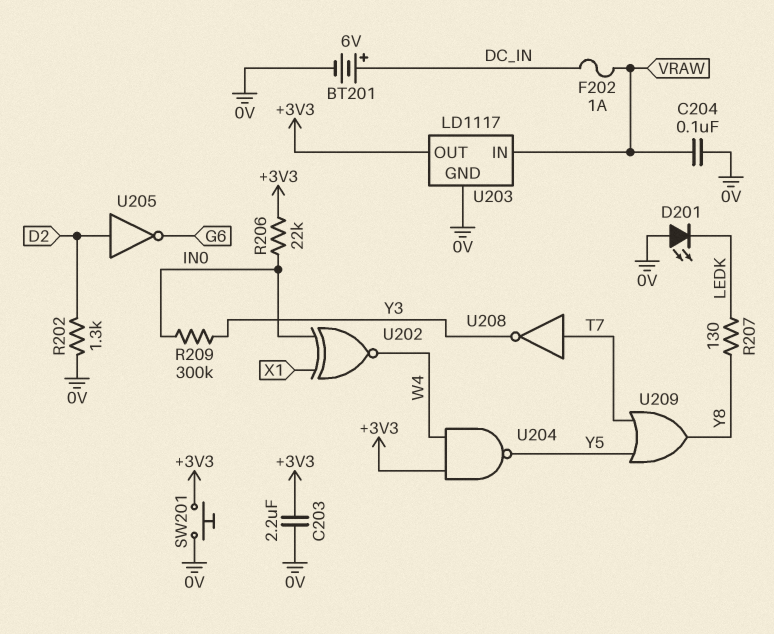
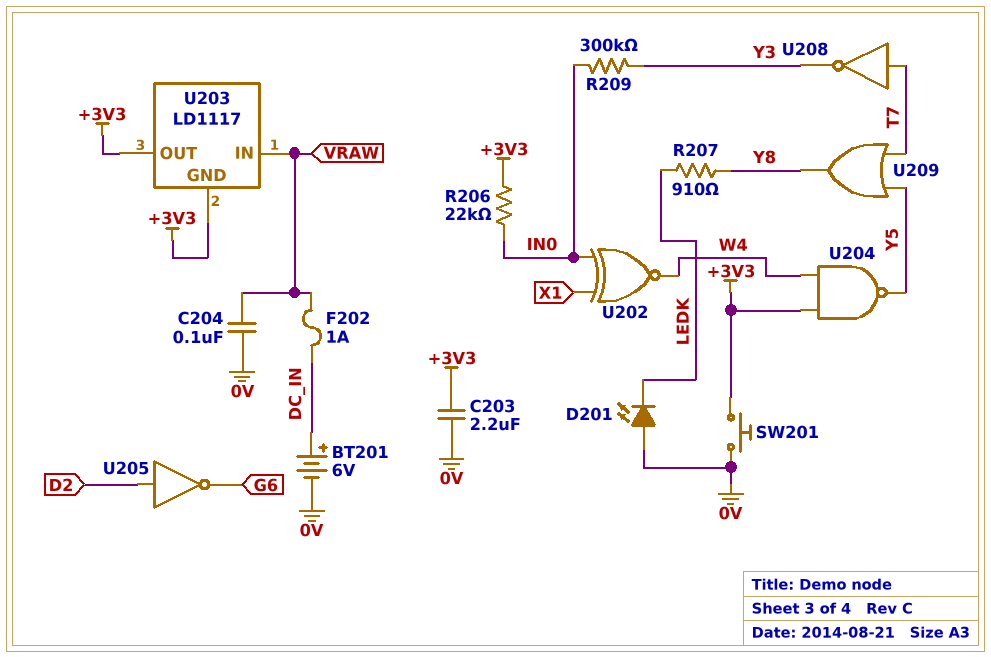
R202: 1.3k (0V, D2) -> none
R207: 130 (LEDK, Y8) -> 910 (LEDK, Y8)
U203 pin GND: 0V -> +3V3

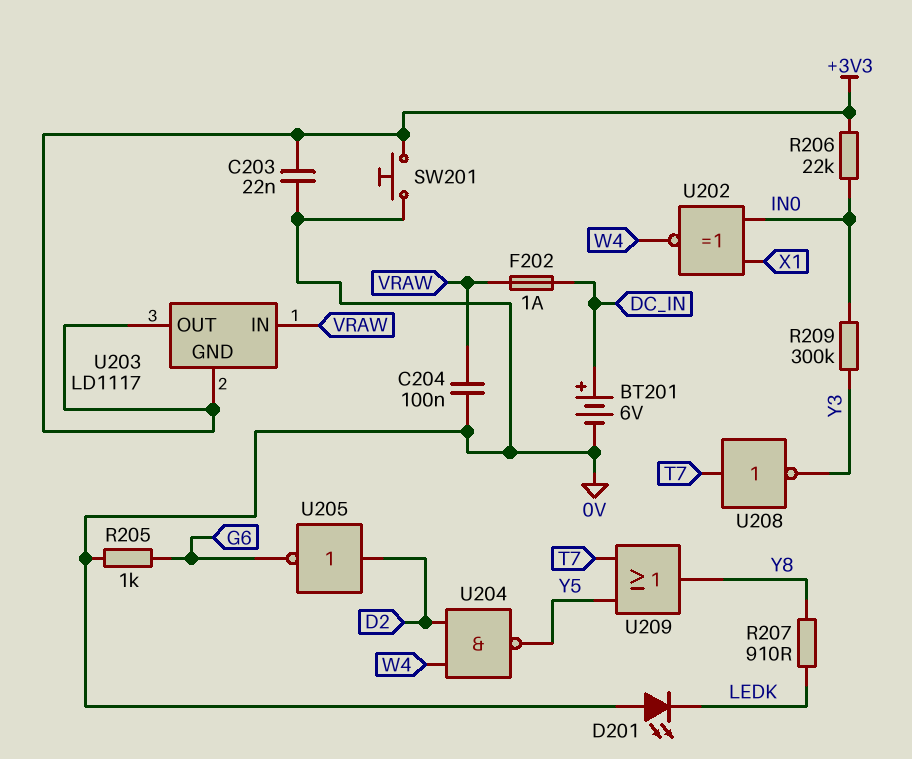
C203: 2.2uF (+3V3, 0V) -> 22nF (+3V3, 0V)
R205: none -> 1k (0V, G6)
U204: NAND (in +3V3, in W4, out Y5) -> NAND (in D2, in W4, out Y5)

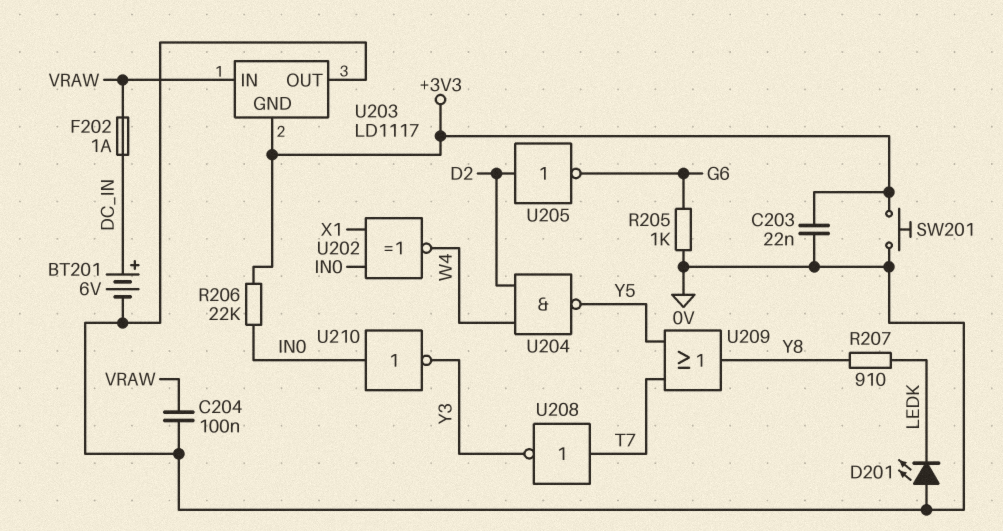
R209: 300k (IN0, Y3) -> none
U203 pin OUT: +3V3 -> 0V
U210: none -> NOT (in IN0, out Y3)

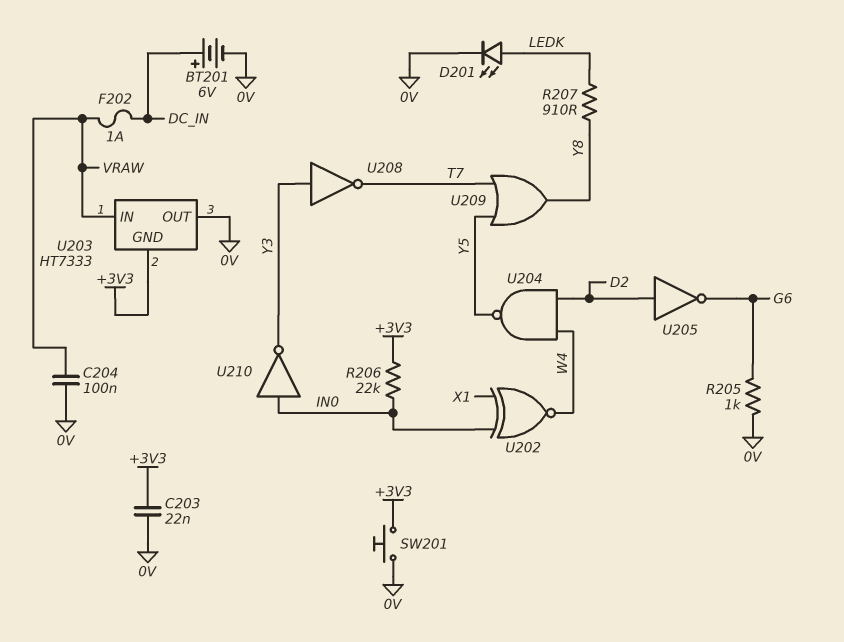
D201: LED (A 0V, K LEDK) -> LED (A LEDK, K 0V)
U203: LD1117 -> HT7333
U208: NOT (in T7, out Y3) -> NOT (in Y3, out T7)

